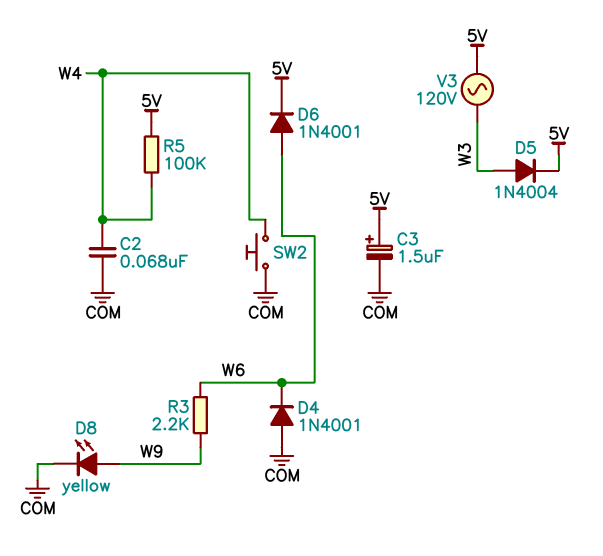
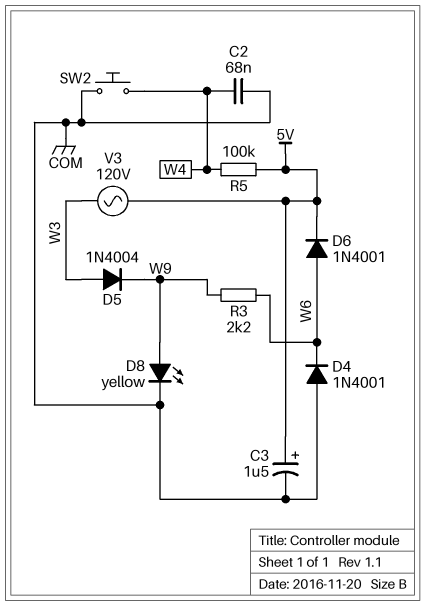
D5: diode 1N4004 (A W3, K 5V) -> diode 1N4004 (A W3, K W9)

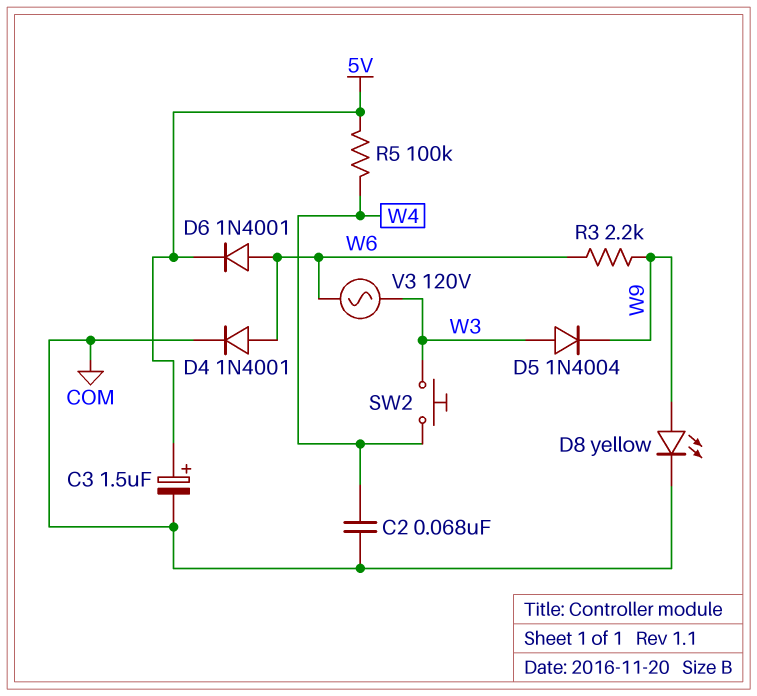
D4: diode 1N4001 (A COM, K W6) -> diode 1N4001 (A W6, K COM)
SW2: button (COM, W4) -> button (W3, W4)
V3: AC 120V (5V, W3) -> AC 120V (W3, W6)

